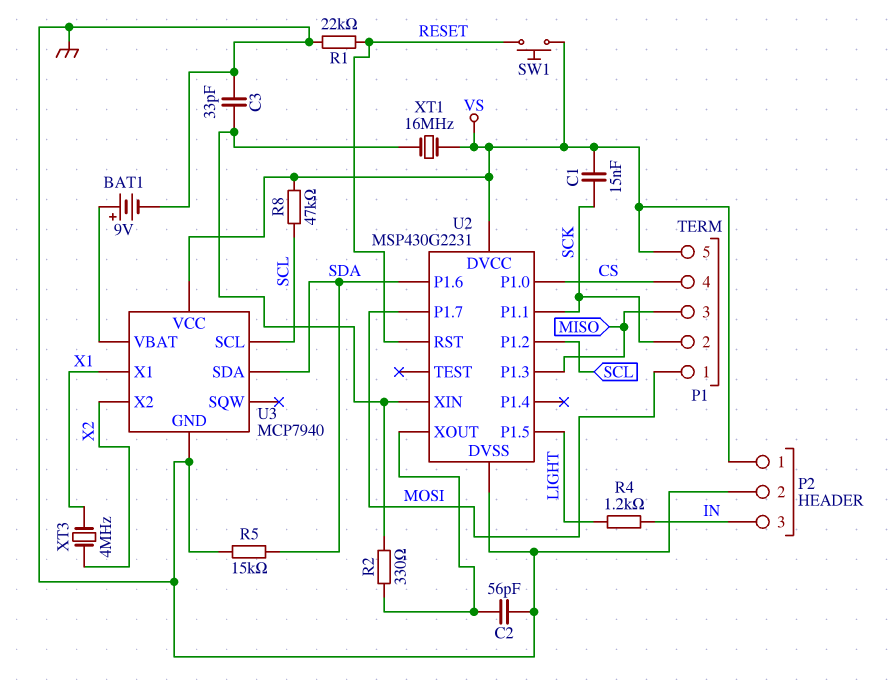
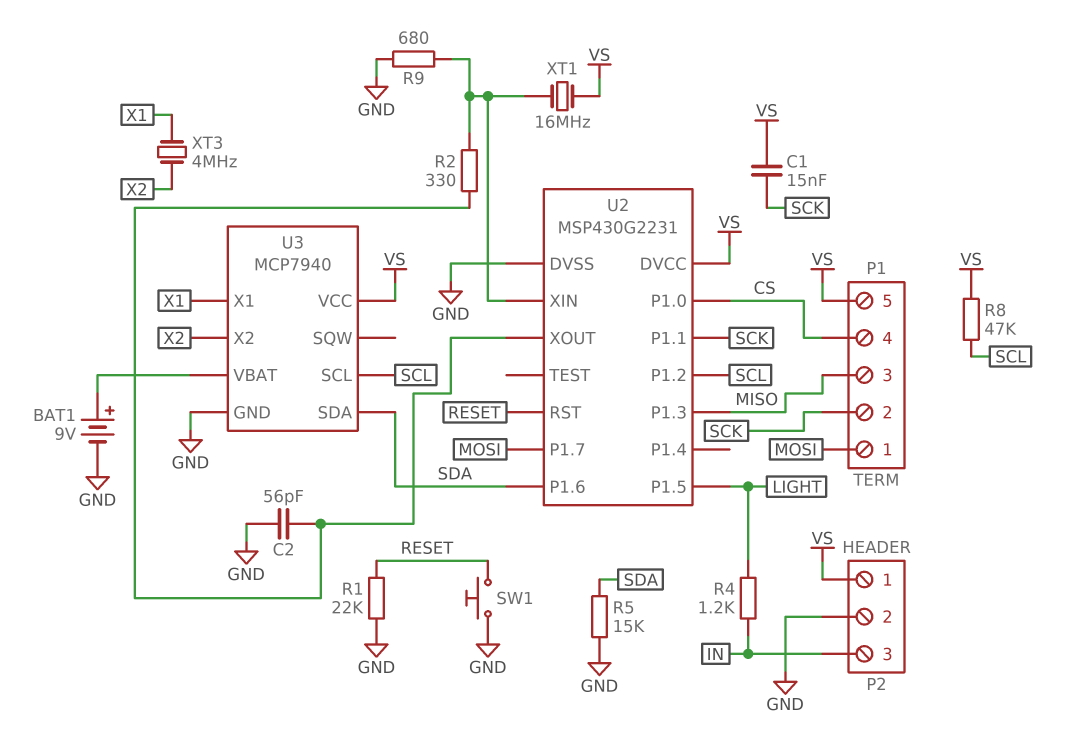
C3: 33pF (GND, U2/XIN) -> none
R9: none -> 680 (GND, U2/XIN)
SW1: button (RESET, VS) -> button (GND, RESET)

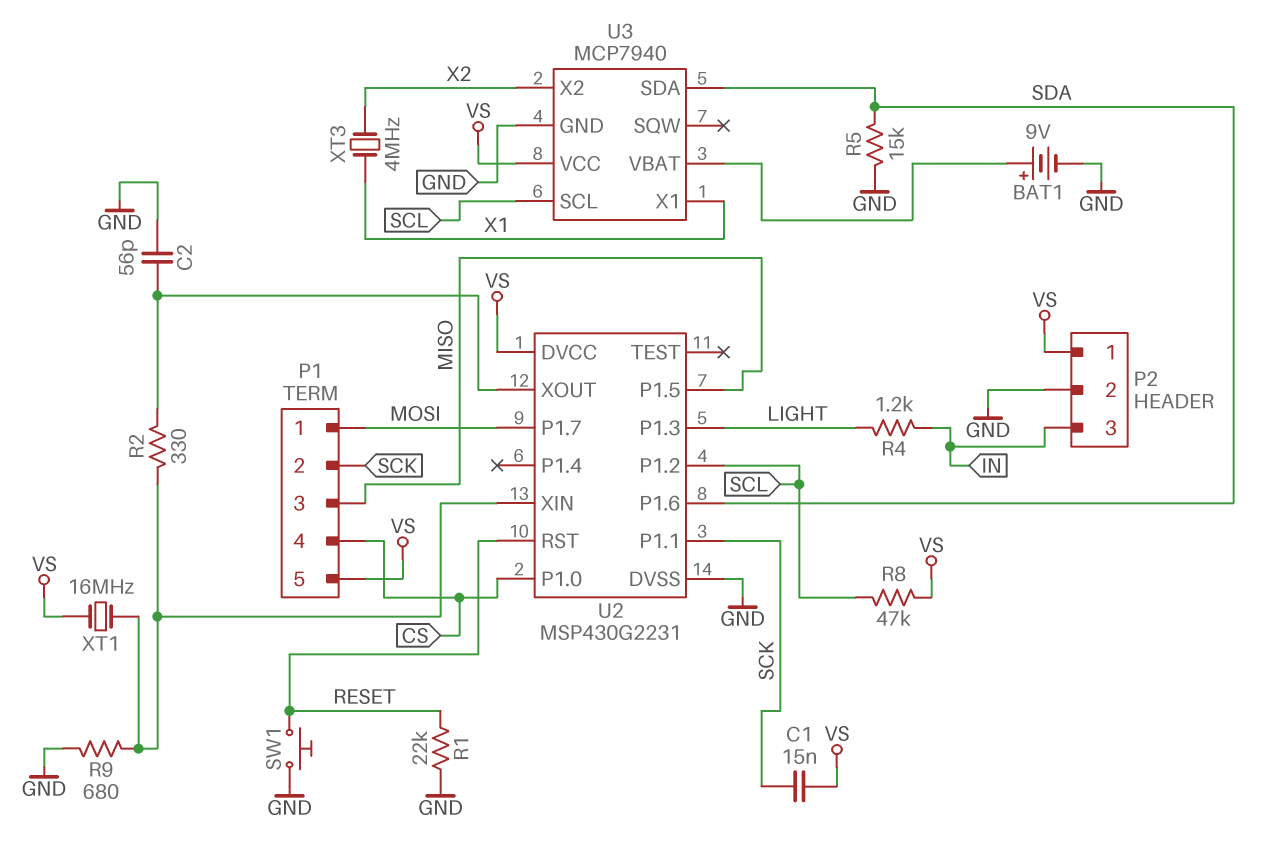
U2 pin P1.3: MISO -> LIGHT
U2 pin P1.5: LIGHT -> MISO

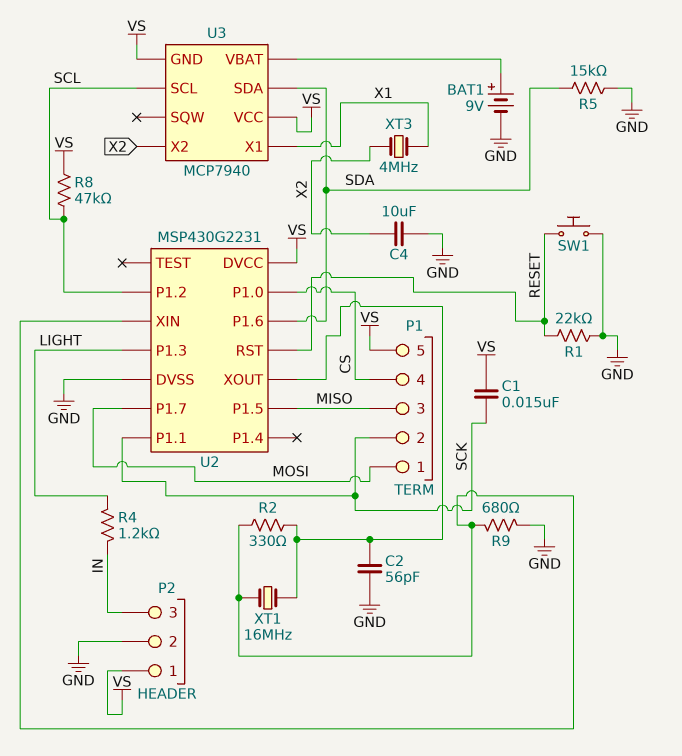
C4: none -> 10uF (GND, X2)
U3 pin GND: GND -> VS
XT1: 16MHz (U2/XIN, VS) -> 16MHz (U2/XIN, U2/XOUT)

